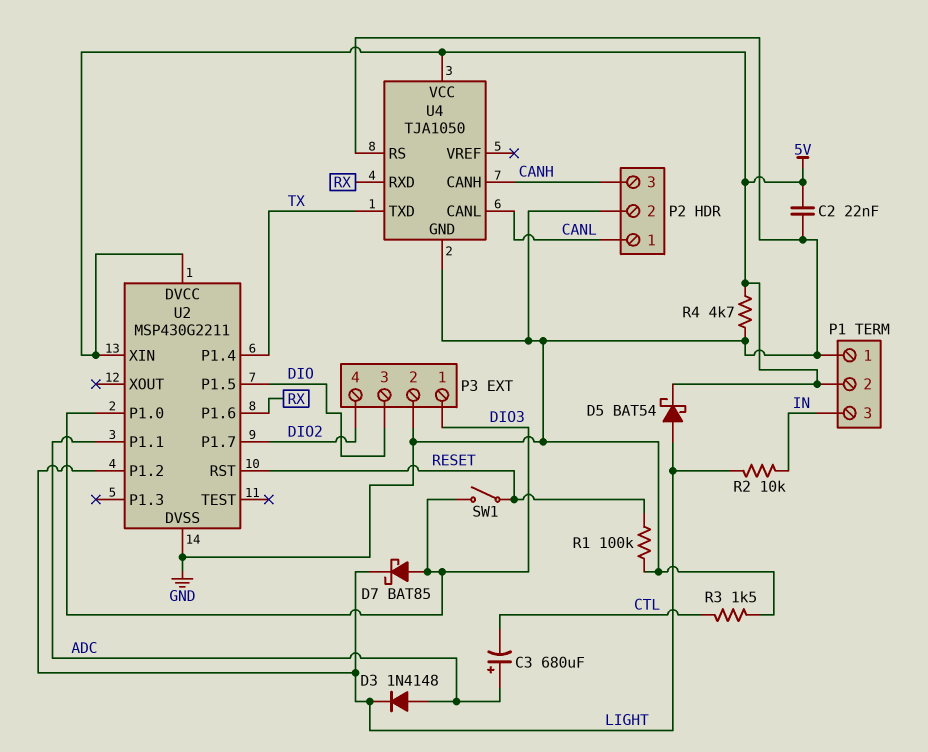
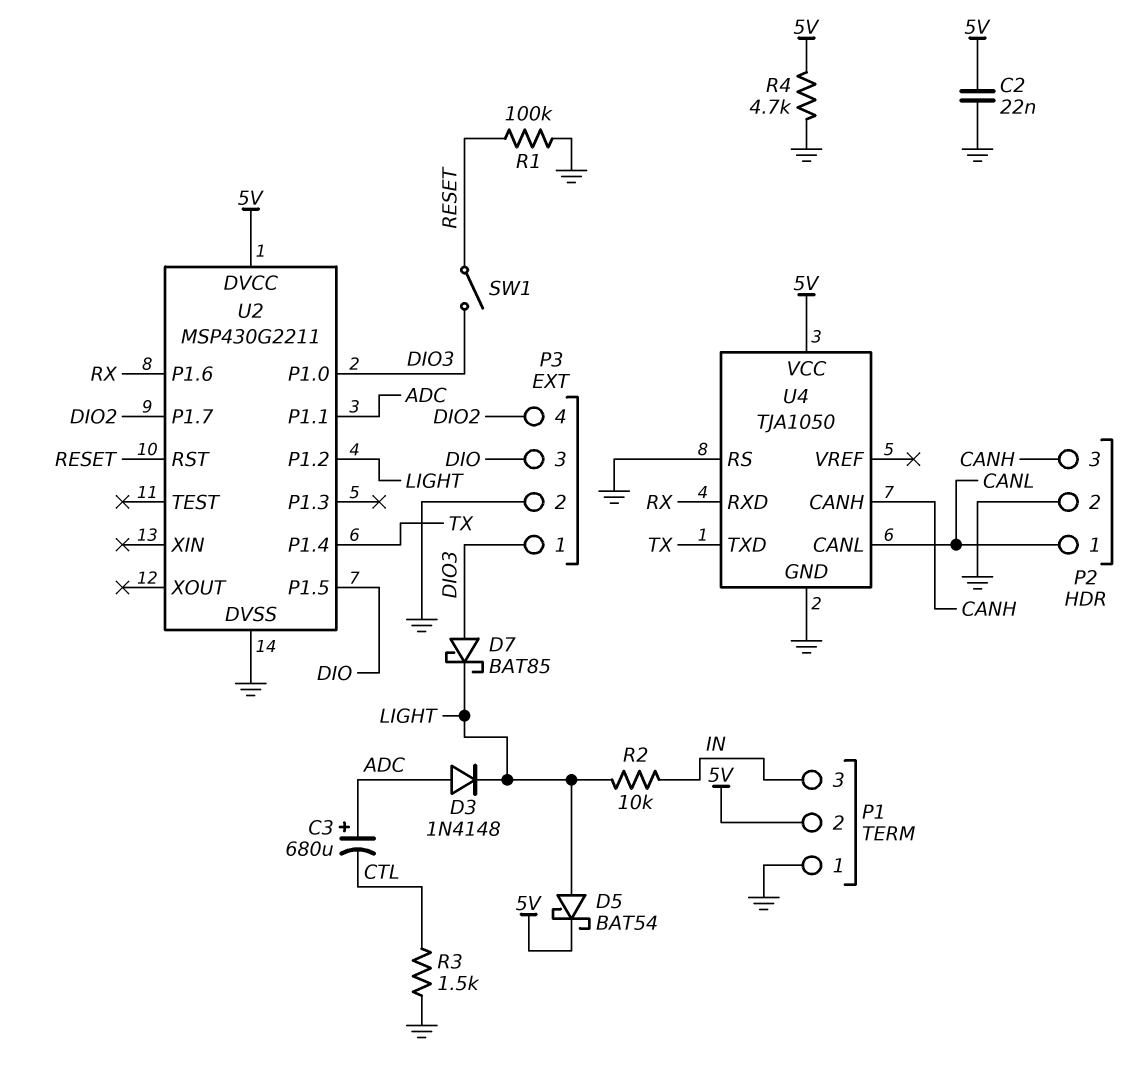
U2 pin XIN: 5V -> none

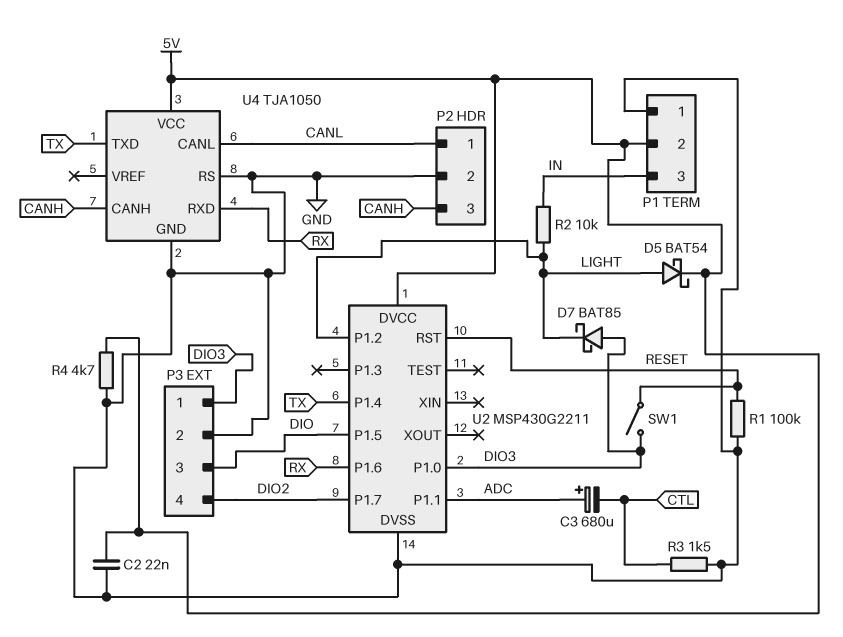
D3: diode 1N4148 (A ADC, K LIGHT) -> none

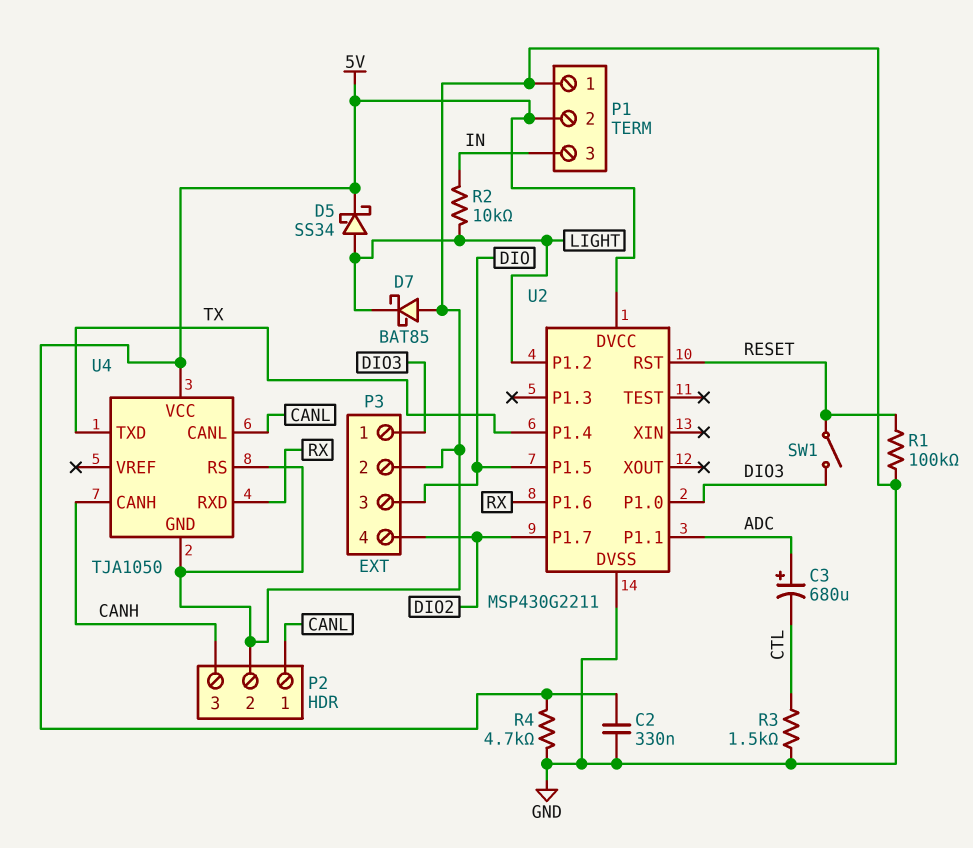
C2: 22nF (5V, GND) -> 330nF (5V, GND)
D5: schottky BAT54 (A LIGHT, K 5V) -> schottky SS34 (A LIGHT, K 5V)
D7: schottky BAT85 (A DIO3, K LIGHT) -> schottky BAT85 (A GND, K LIGHT)

